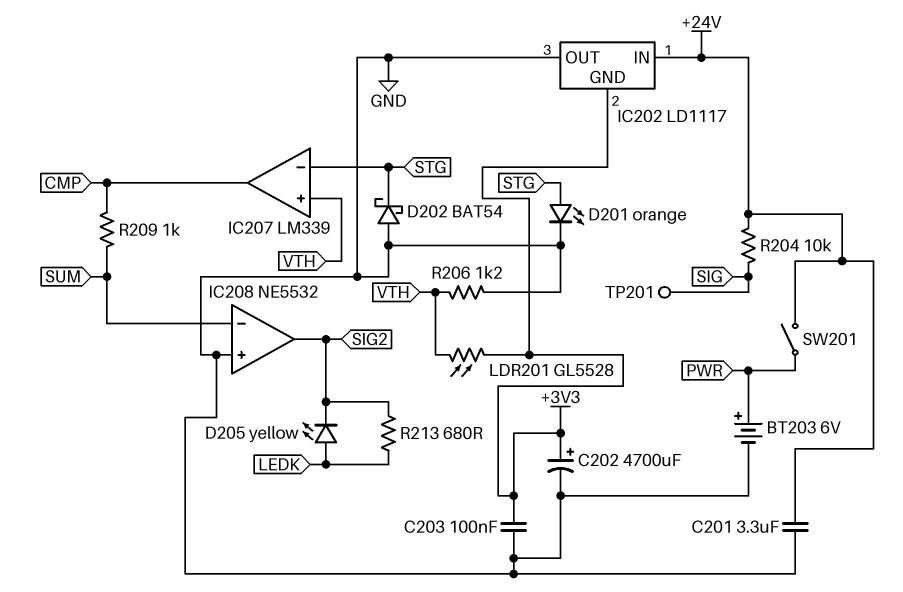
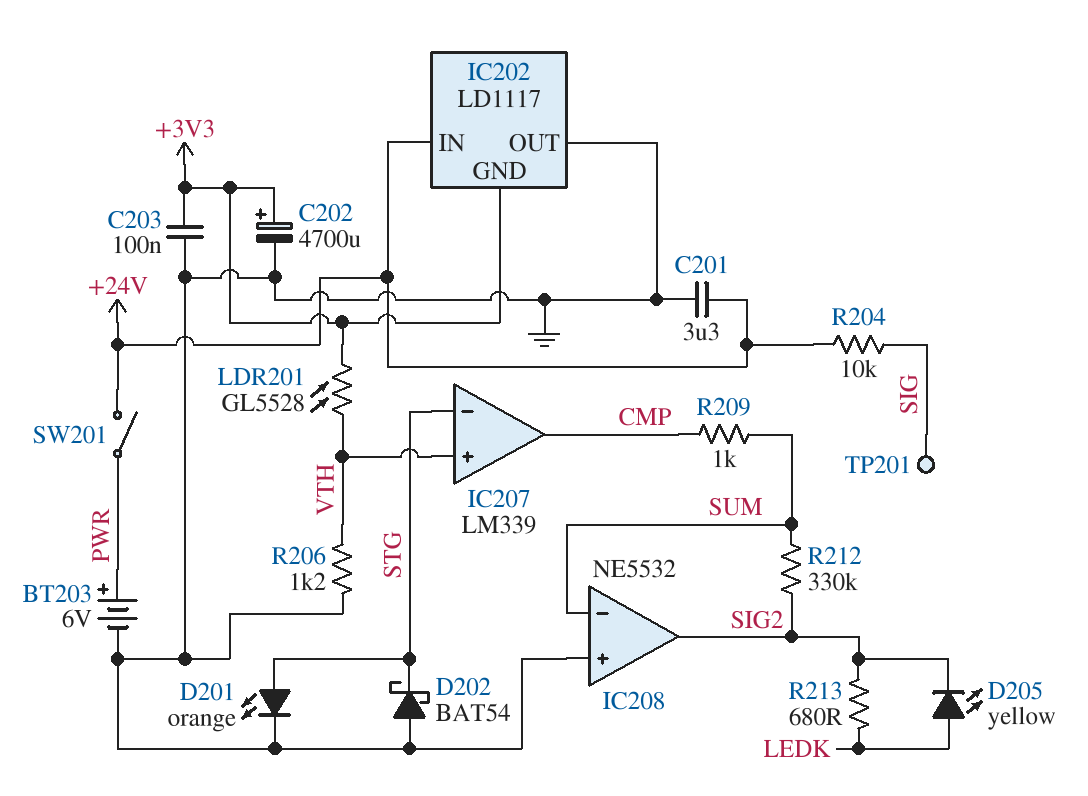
R212: none -> 330k (SIG2, SUM)

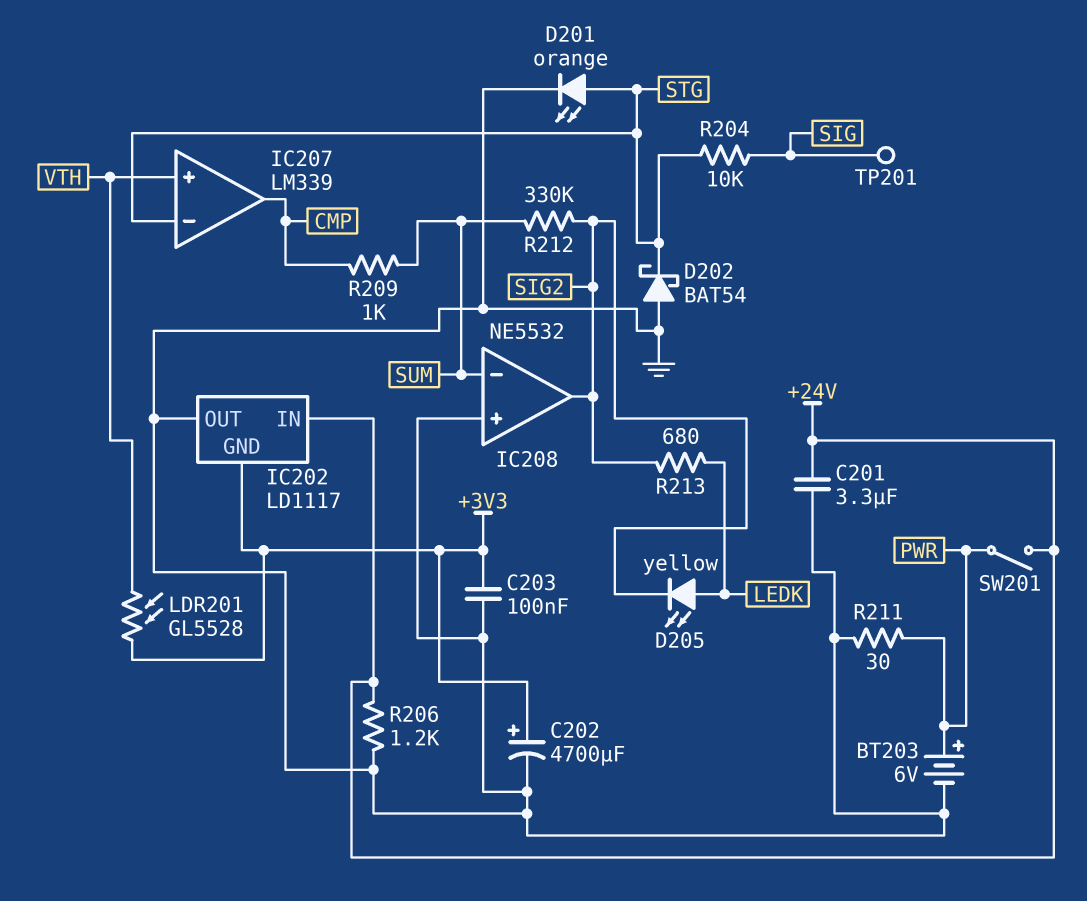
R204: 10k (+24V, SIG) -> 10k (SIG, STG)
R206: 1.2k (GND, VTH) -> 1.2k (+24V, GND)
R211: none -> 30 (GND, PWR)

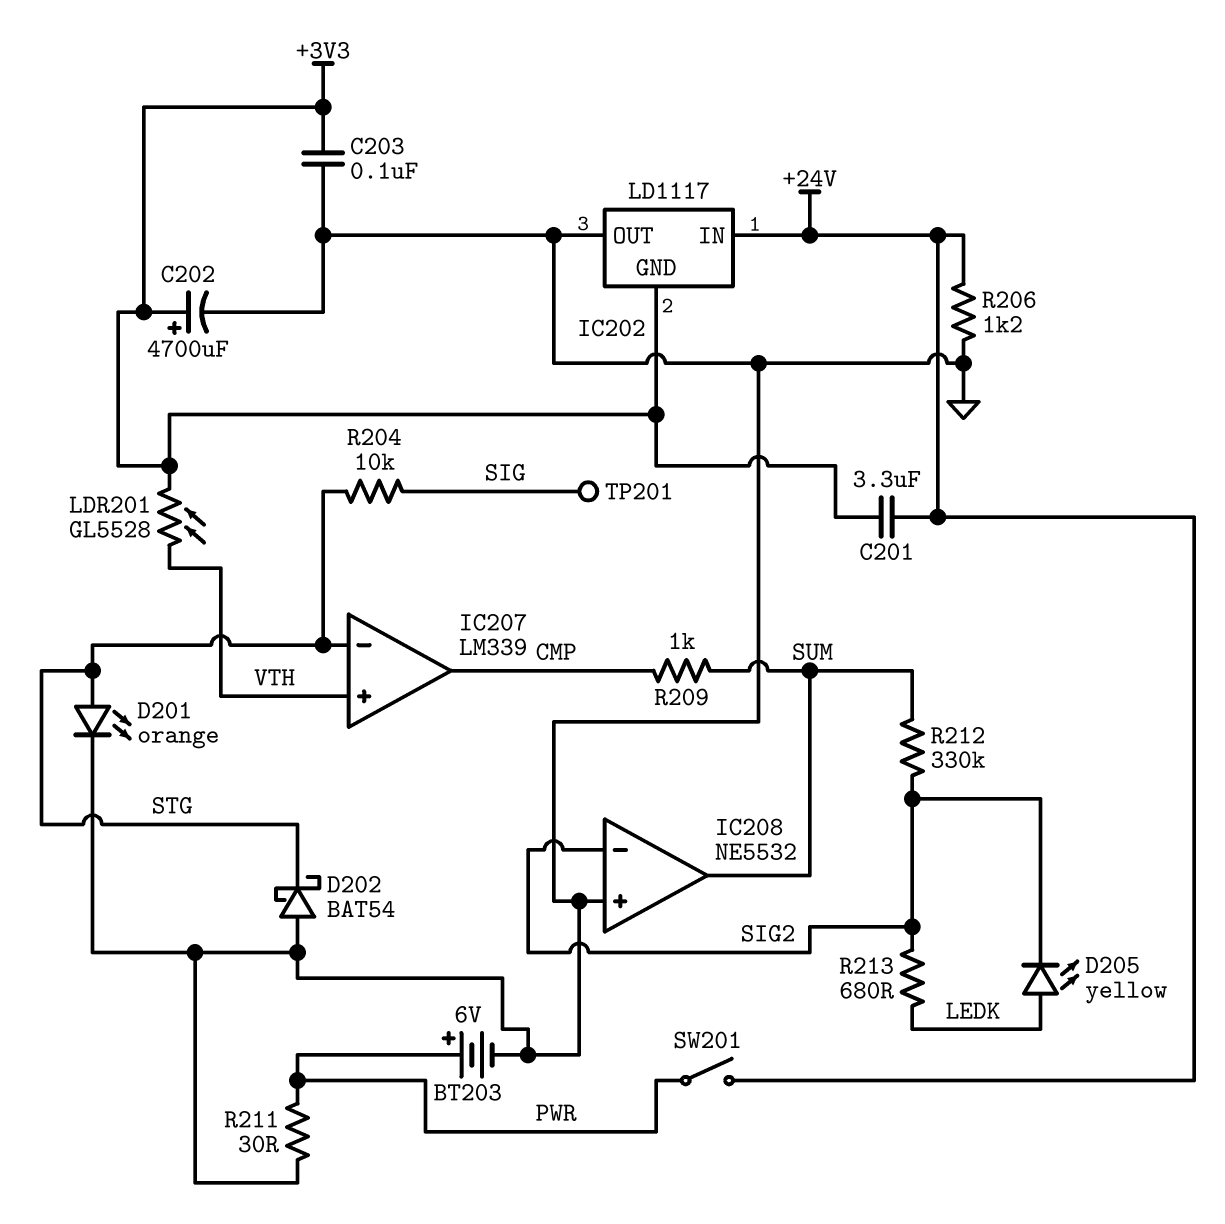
C201: 3.3uF (+24V, GND) -> 3.3uF (+3V3, +24V)
IC208 pin in-: SUM -> SIG2
IC208 pin out: SIG2 -> SUM

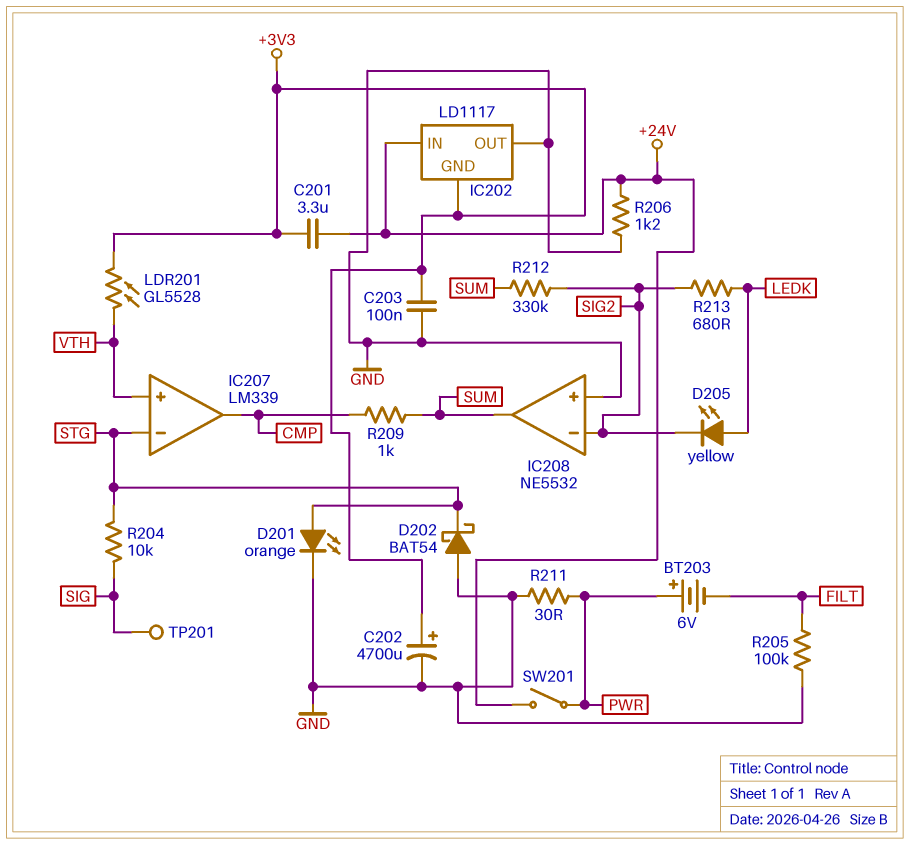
BT203: 6V (plus PWR, minus GND) -> 6V (plus PWR, minus FILT)
R205: none -> 100k (FILT, GND)

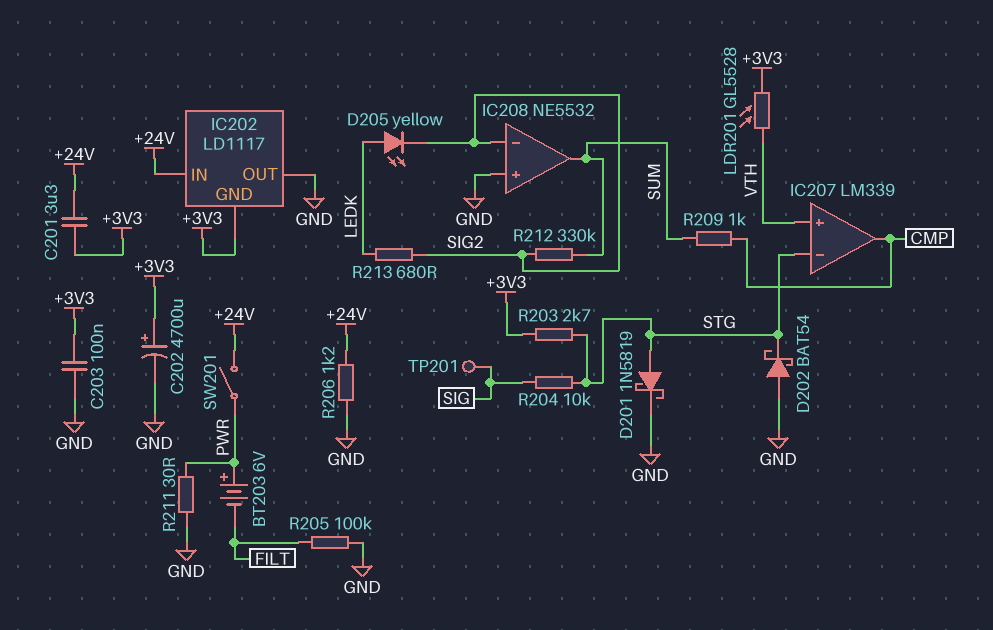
D201: LED orange (A STG, K GND) -> schottky 1N5819 (A STG, K GND)
R203: none -> 2.7k (+3V3, STG)

